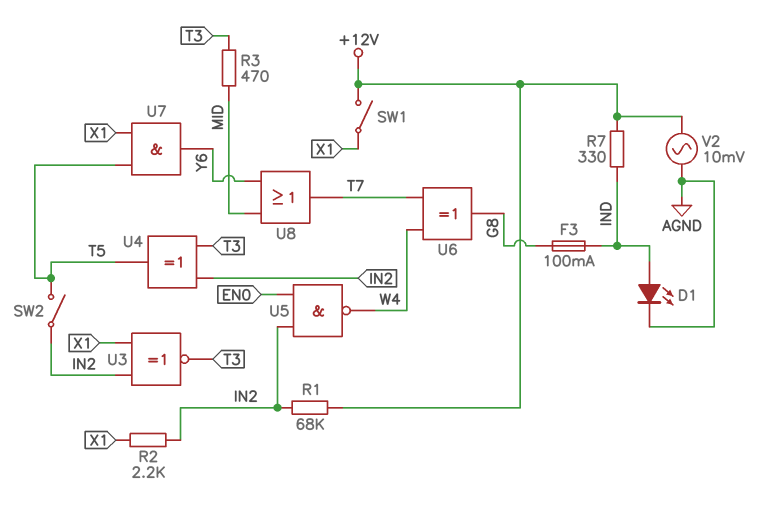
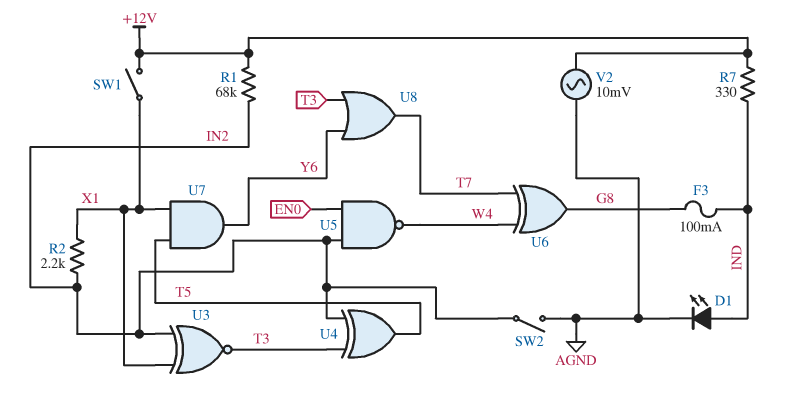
R3: 470 (MID, T3) -> none
SW2: switch (IN2, T5) -> switch (AGND, IN2)
U8: OR (in MID, in Y6, out T7) -> OR (in T3, in Y6, out T7)

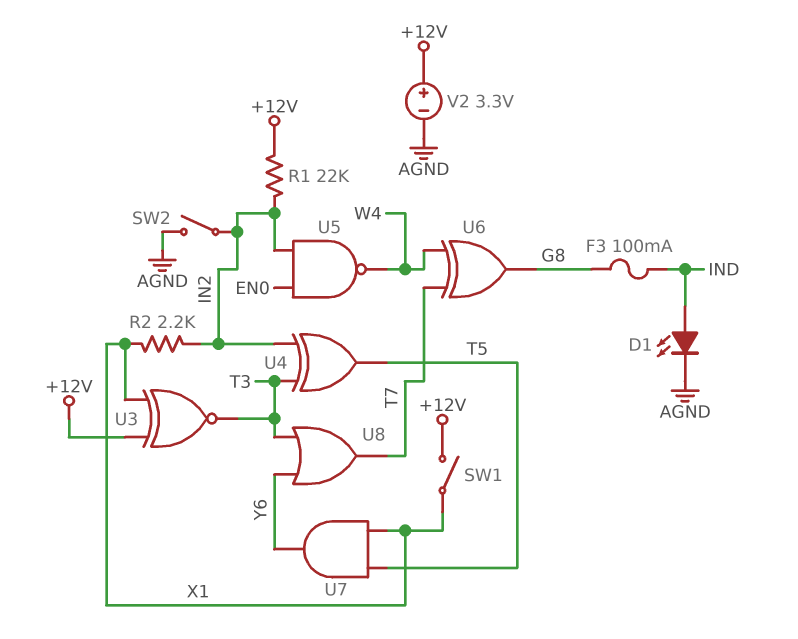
R1: 68k (+12V, IN2) -> 22k (+12V, IN2)
R7: 330 (+12V, IND) -> none
U3: XNOR (in IN2, in X1, out T3) -> XNOR (in +12V, in X1, out T3)
V2: AC 10mV (+12V, AGND) -> 3.3V (plus +12V, minus AGND)

